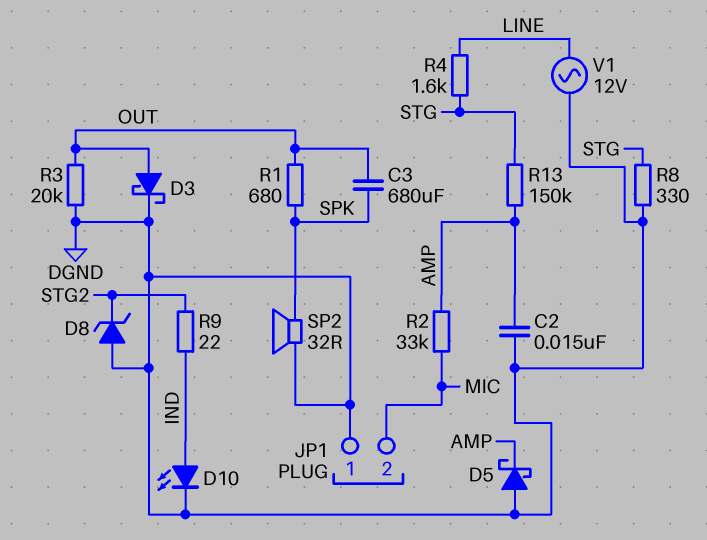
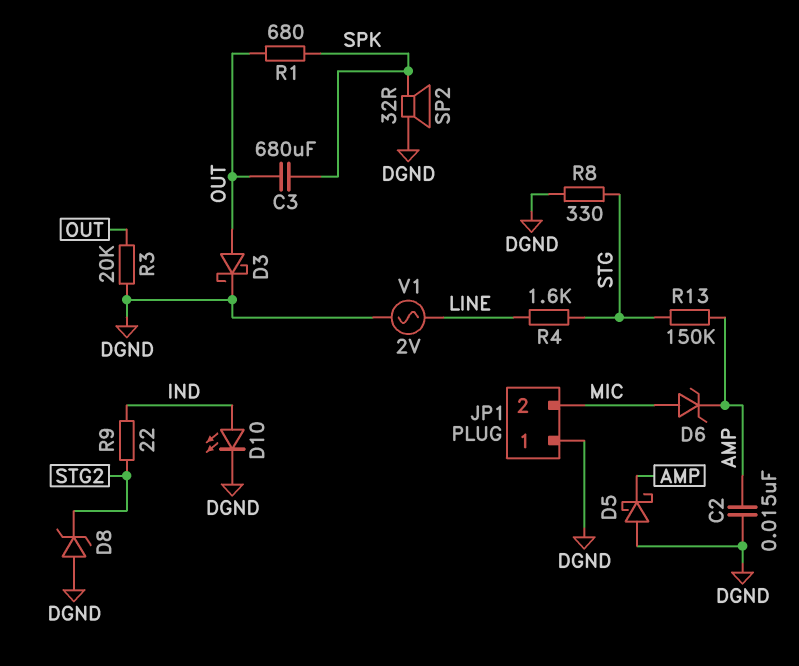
D6: none -> zener (A MIC, K AMP)
R2: 33k (AMP, MIC) -> none
V1: AC 12V (DGND, LINE) -> AC 2V (DGND, LINE)

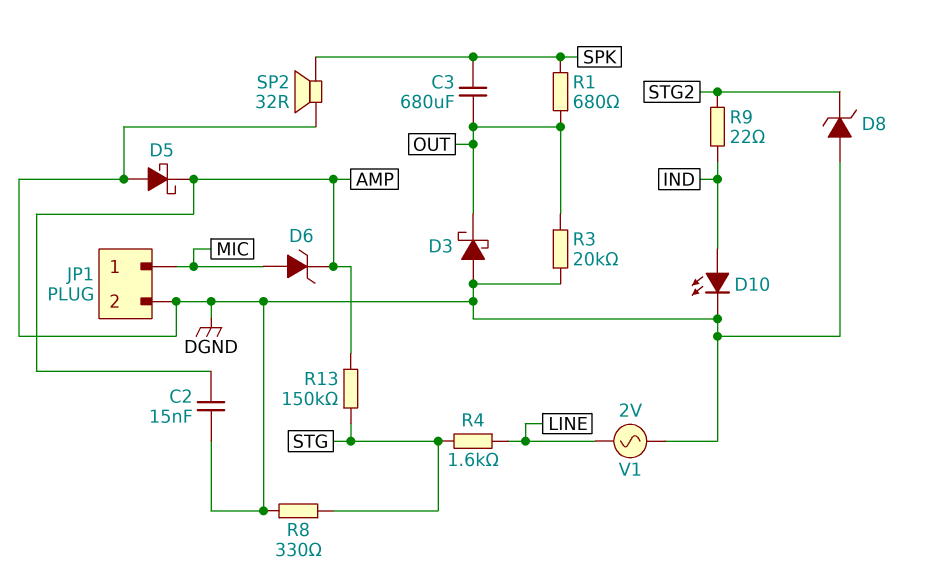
D3: schottky (A OUT, K DGND) -> schottky (A DGND, K OUT)
JP1 pin 1: DGND -> MIC
JP1 pin 2: MIC -> DGND

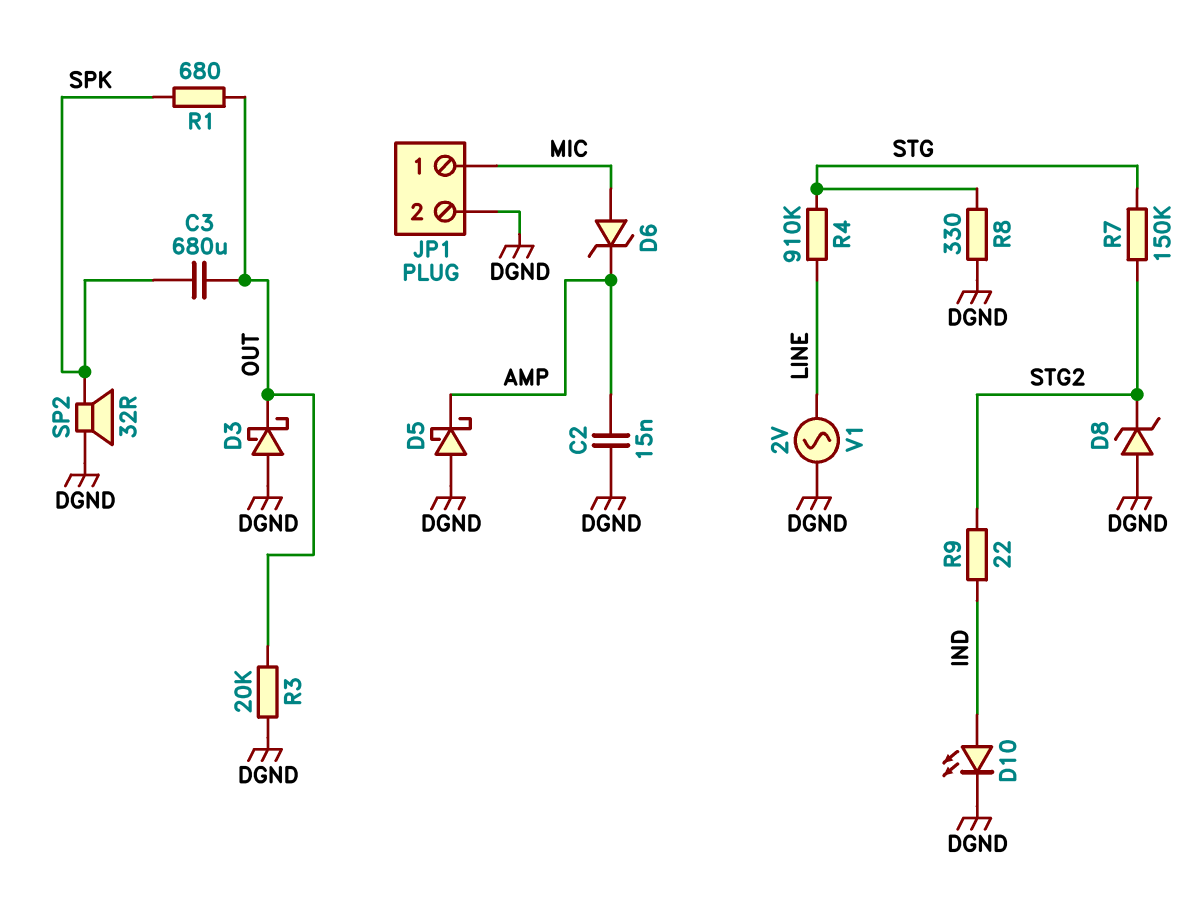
R4: 1.6k (LINE, STG) -> 910k (LINE, STG)
R7: none -> 150k (STG, STG2)
R13: 150k (AMP, STG) -> none

